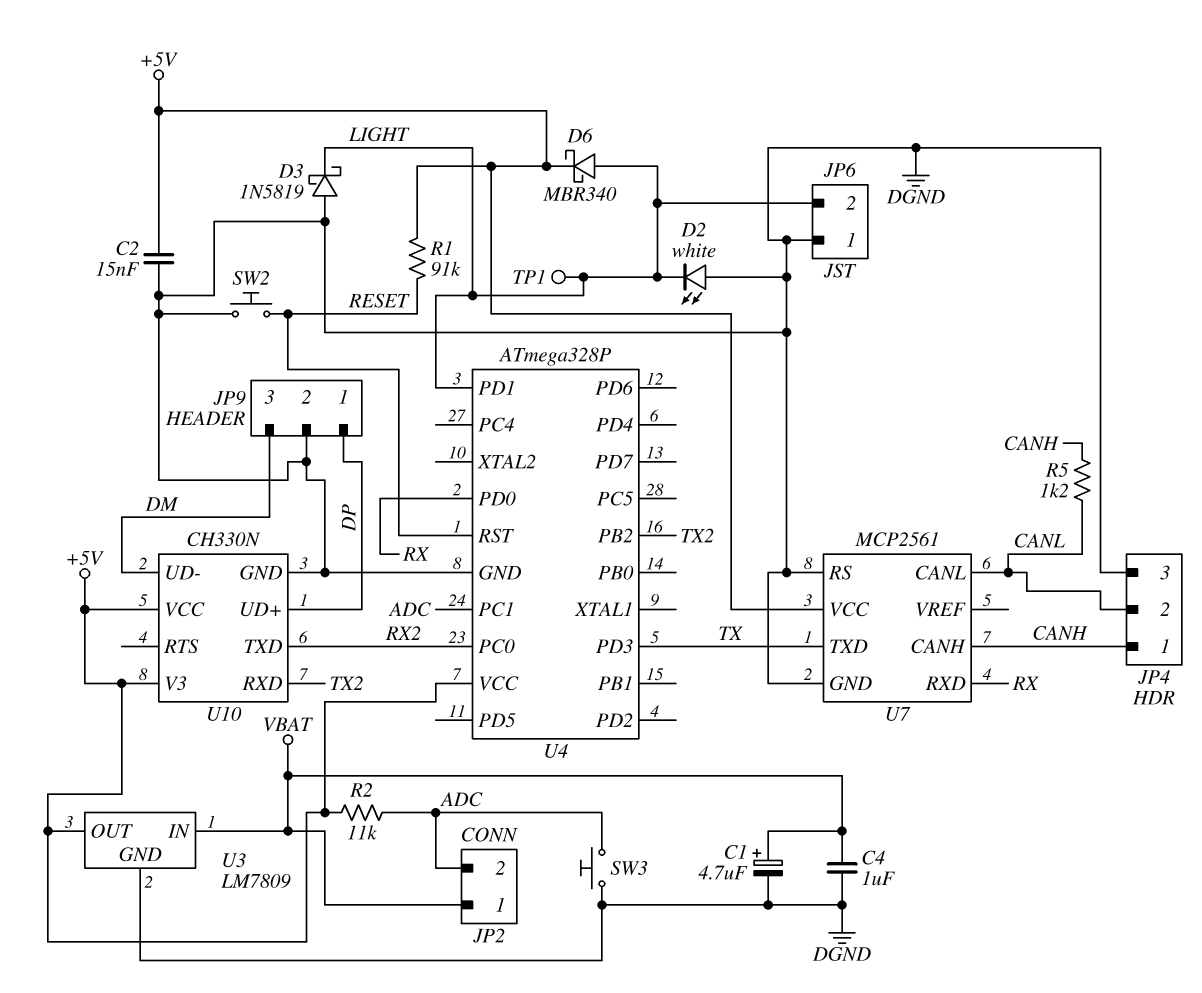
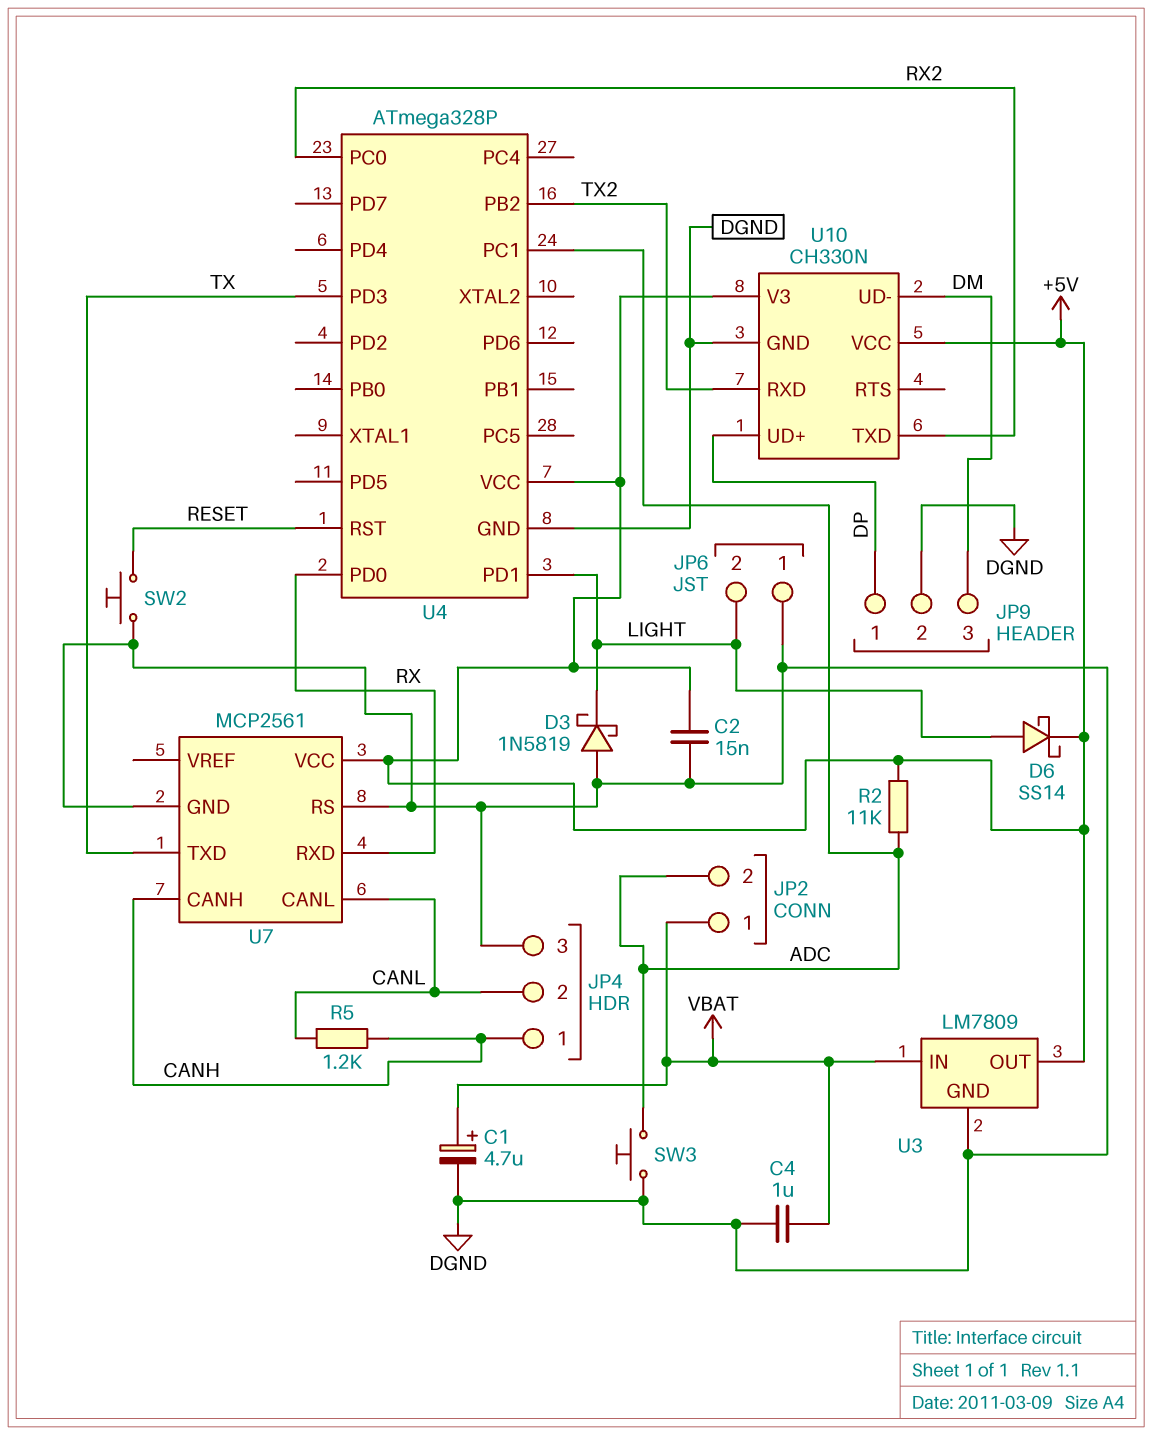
D2: LED white (A DGND, K LIGHT) -> none
D6: schottky MBR340 (A LIGHT, K +5V) -> schottky SS14 (A LIGHT, K +5V)
R1: 91k (+5V, RESET) -> none
TP1: test point (LIGHT) -> none

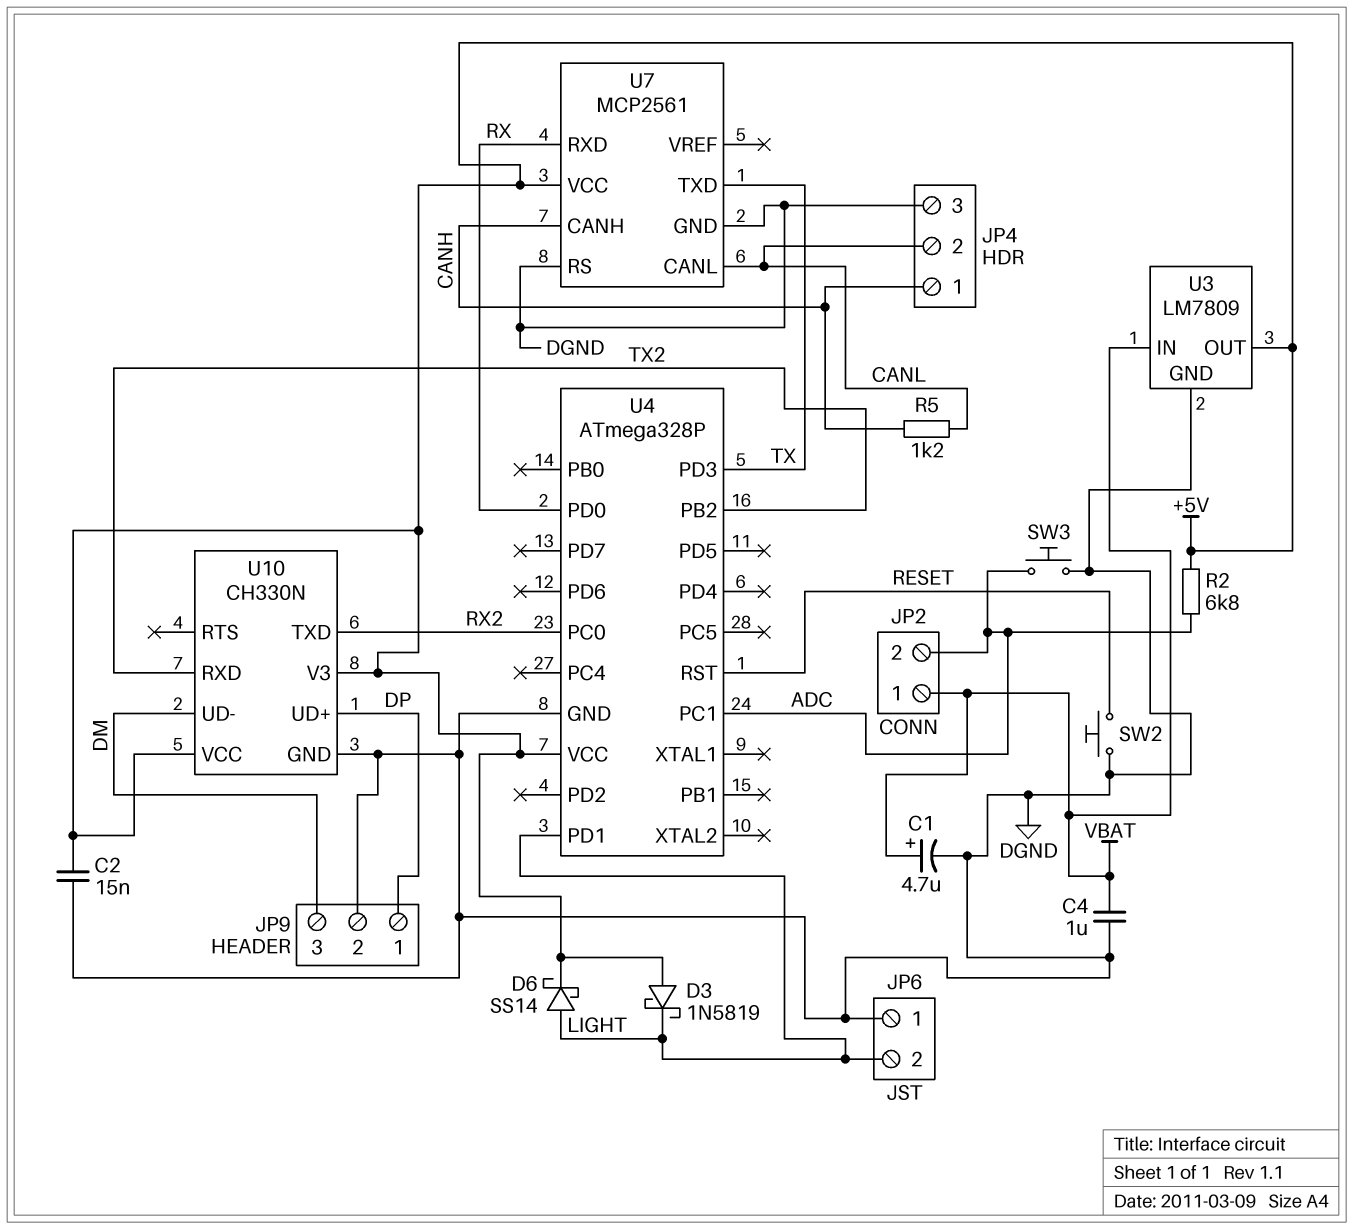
D3: schottky 1N5819 (A DGND, K LIGHT) -> schottky 1N5819 (A +5V, K LIGHT)
R2: 11k (+5V, ADC) -> 6.8k (+5V, ADC)

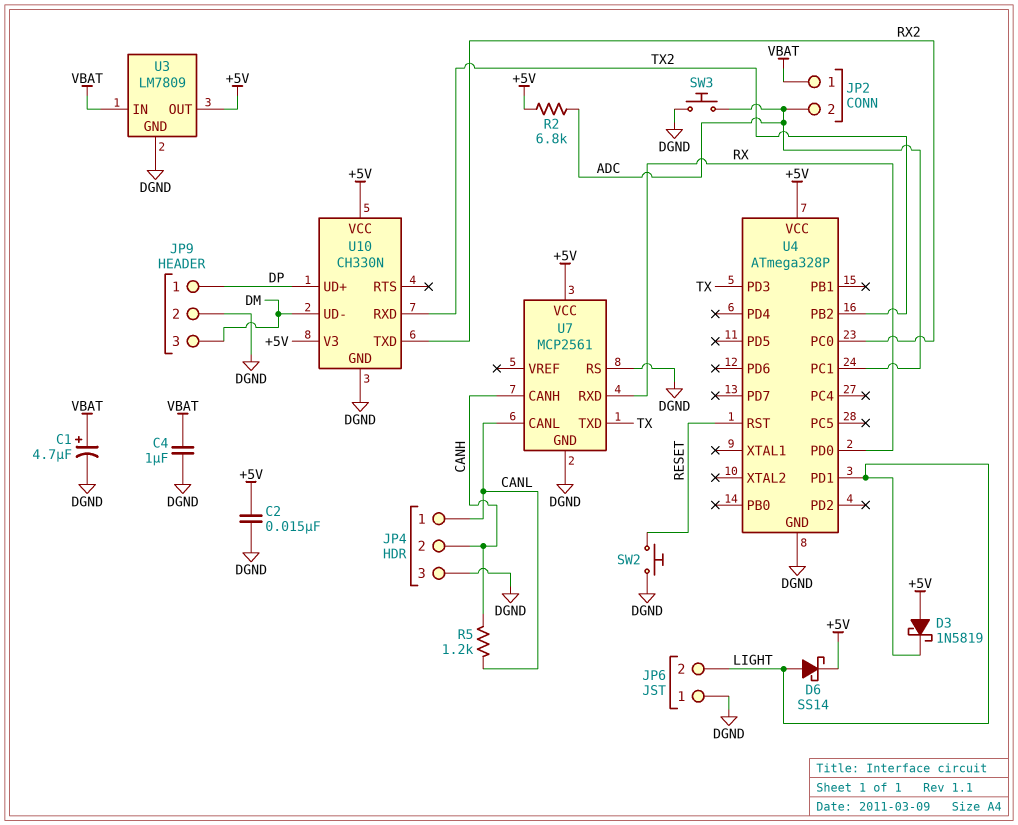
JP4 pin 1: CANH -> CANL
JP4 pin 2: CANL -> CANH

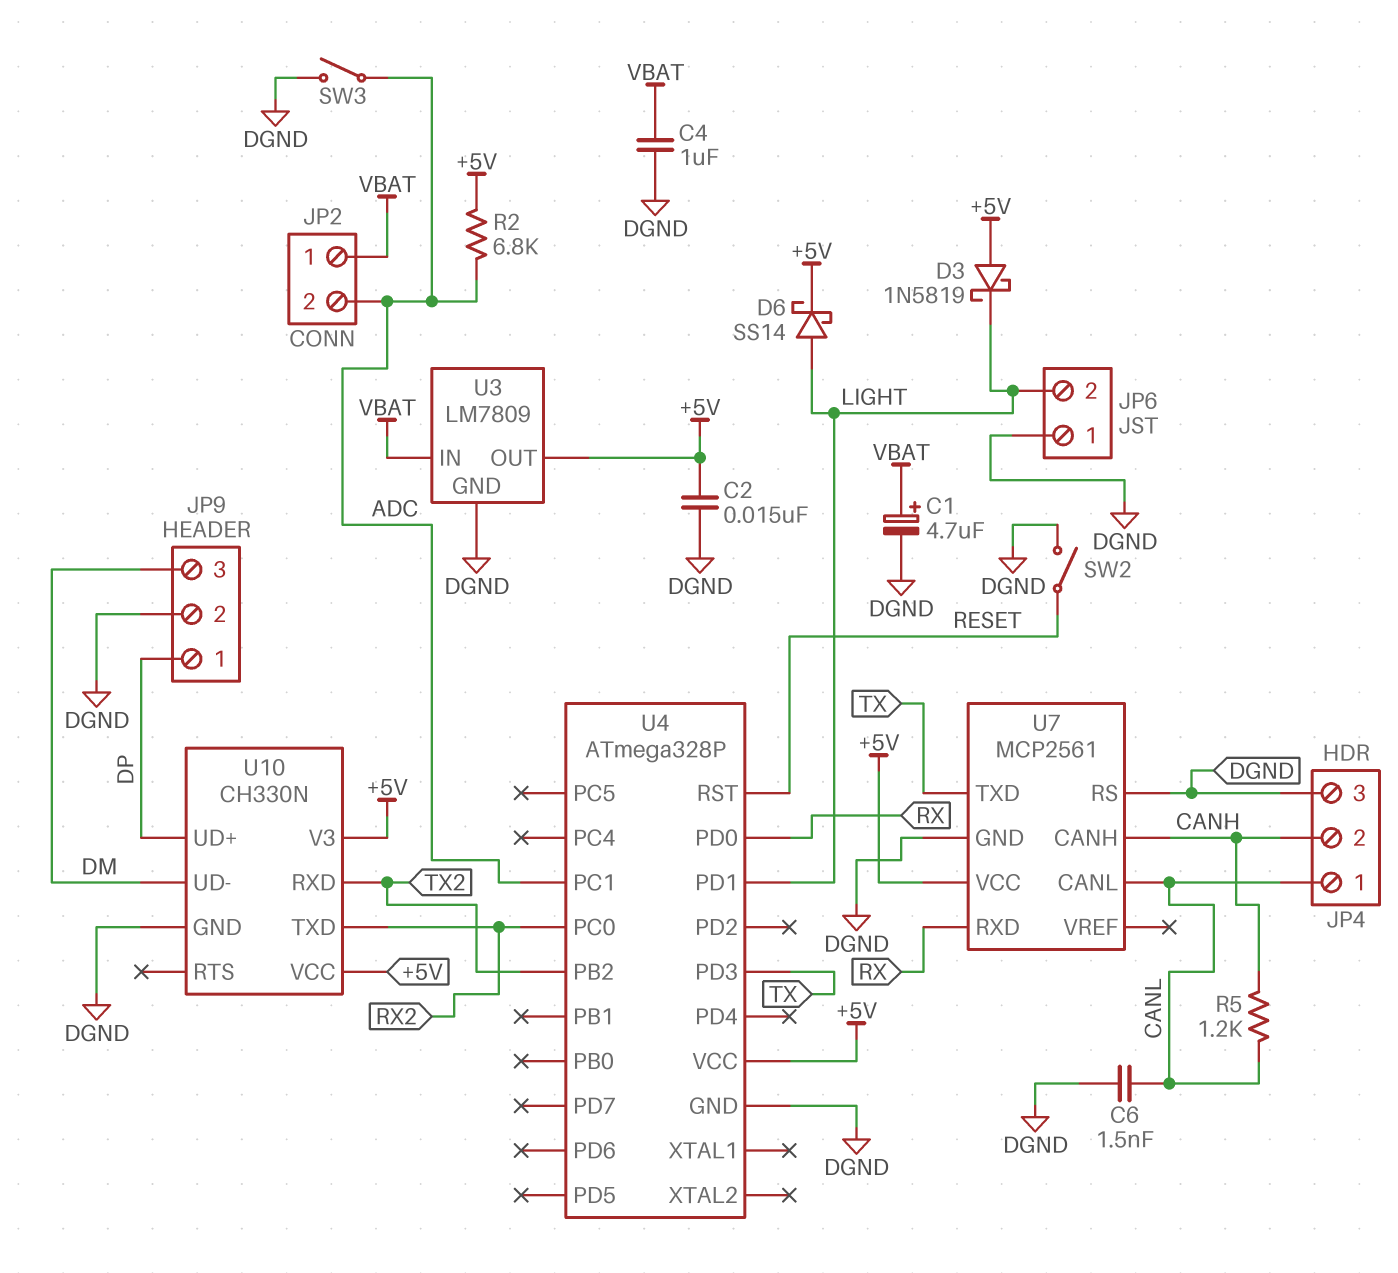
C6: none -> 1.5nF (CANL, DGND)
SW2: button (DGND, RESET) -> switch (DGND, RESET)
SW3: button (ADC, DGND) -> switch (ADC, DGND)

